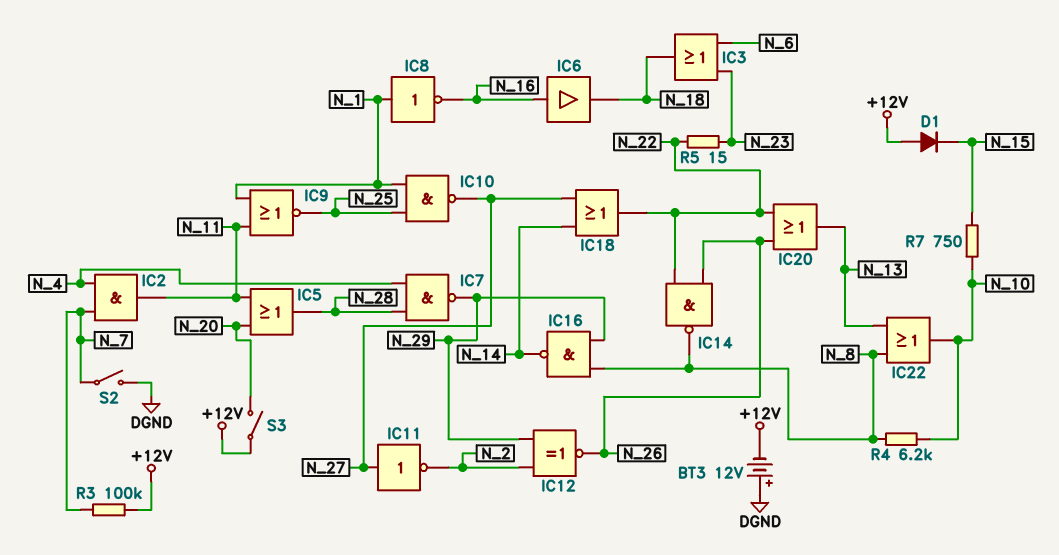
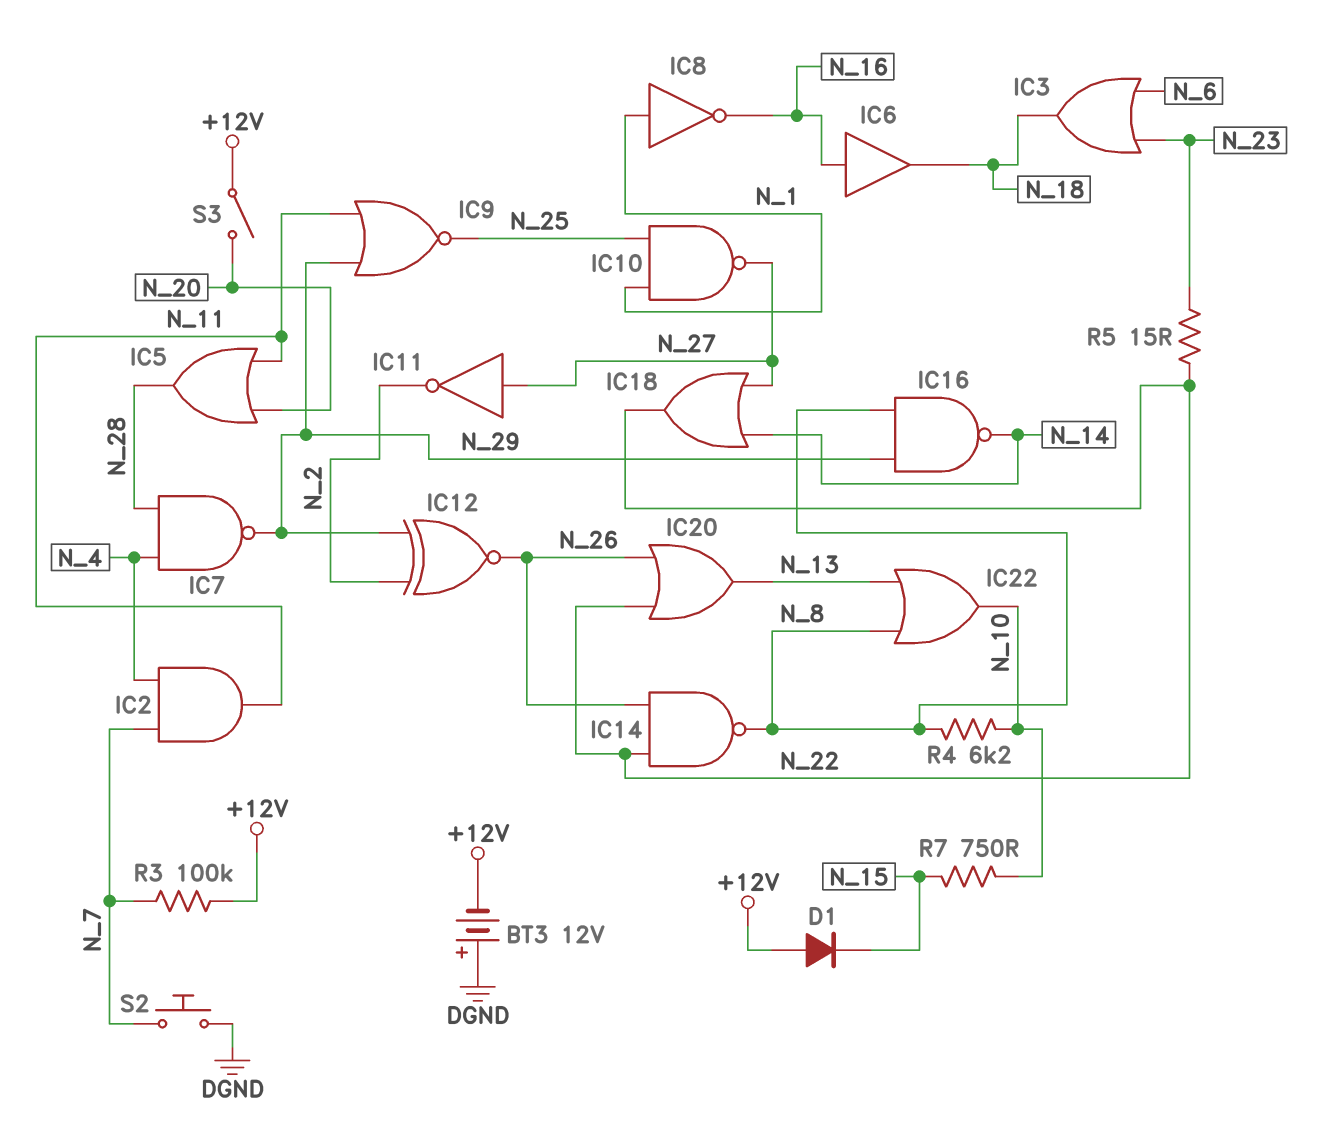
IC9: NOR (in N_1, in N_11, out N_25) -> NOR (in N_11, in N_29, out N_25)
S2: switch (DGND, N_7) -> button (DGND, N_7)

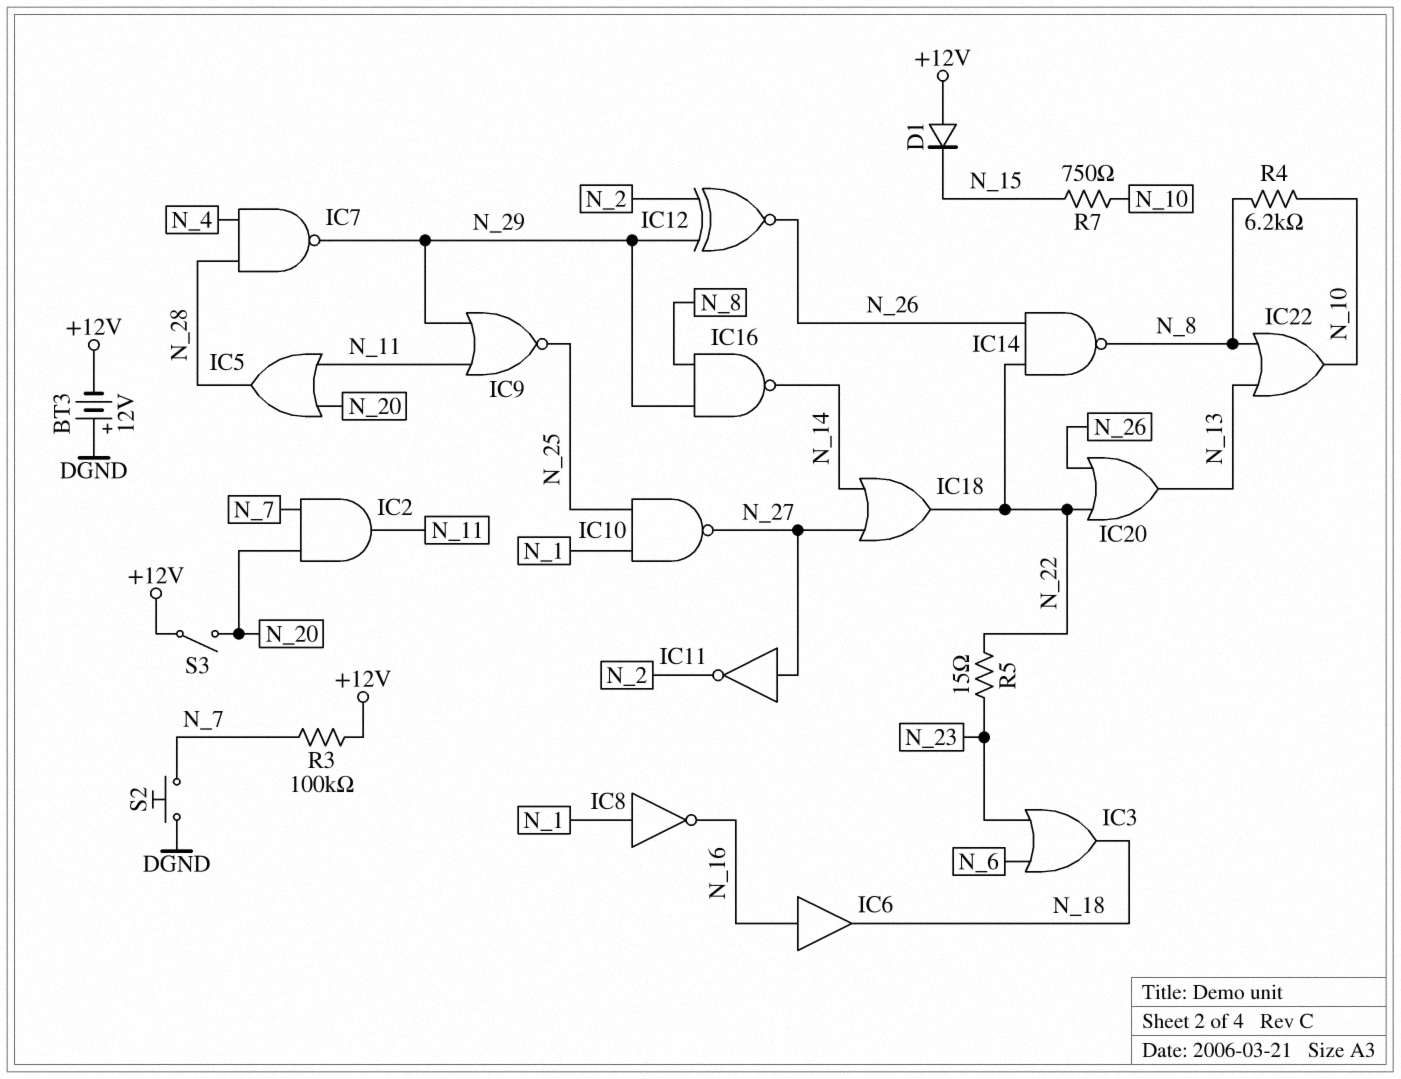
IC2: AND (in N_4, in N_7, out N_11) -> AND (in N_7, in N_20, out N_11)

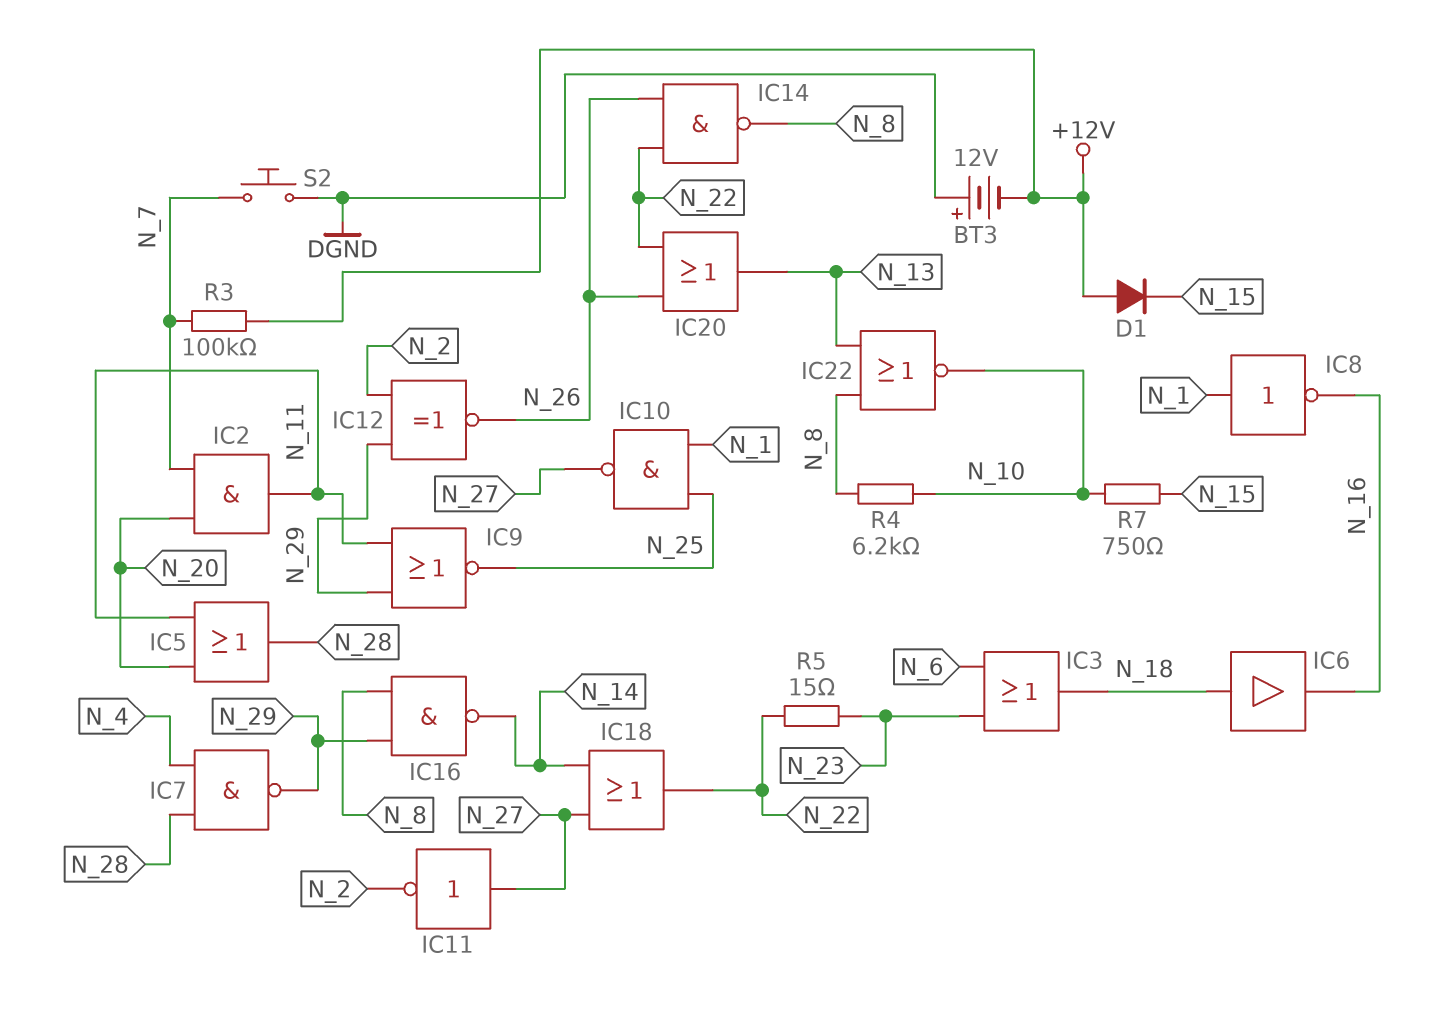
IC6: buffer (in N_16, out N_18) -> buffer (in N_18, out N_16)
IC22: OR (in N_8, in N_13, out N_10) -> NOR (in N_8, in N_13, out N_10)
S3: switch (+12V, N_20) -> none

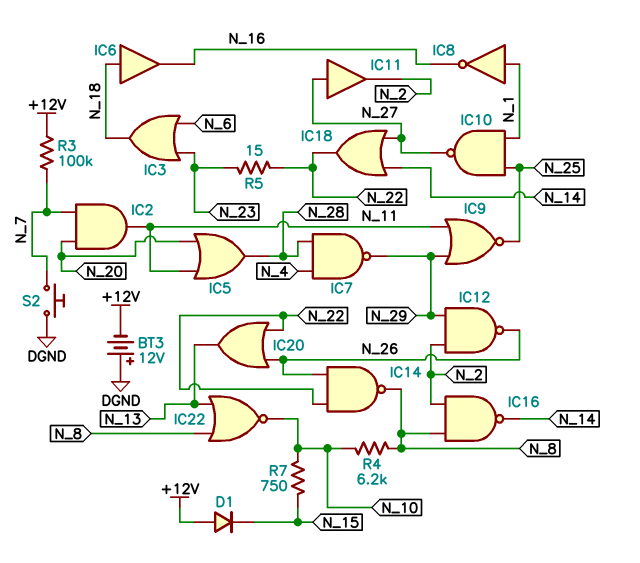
IC11: NOT (in N_27, out N_2) -> buffer (in N_27, out N_2)
IC12: XNOR (in N_2, in N_29, out N_26) -> NAND (in N_2, in N_29, out N_26)
IC16: NAND (in N_8, in N_29, out N_14) -> NAND (in N_2, in N_8, out N_14)

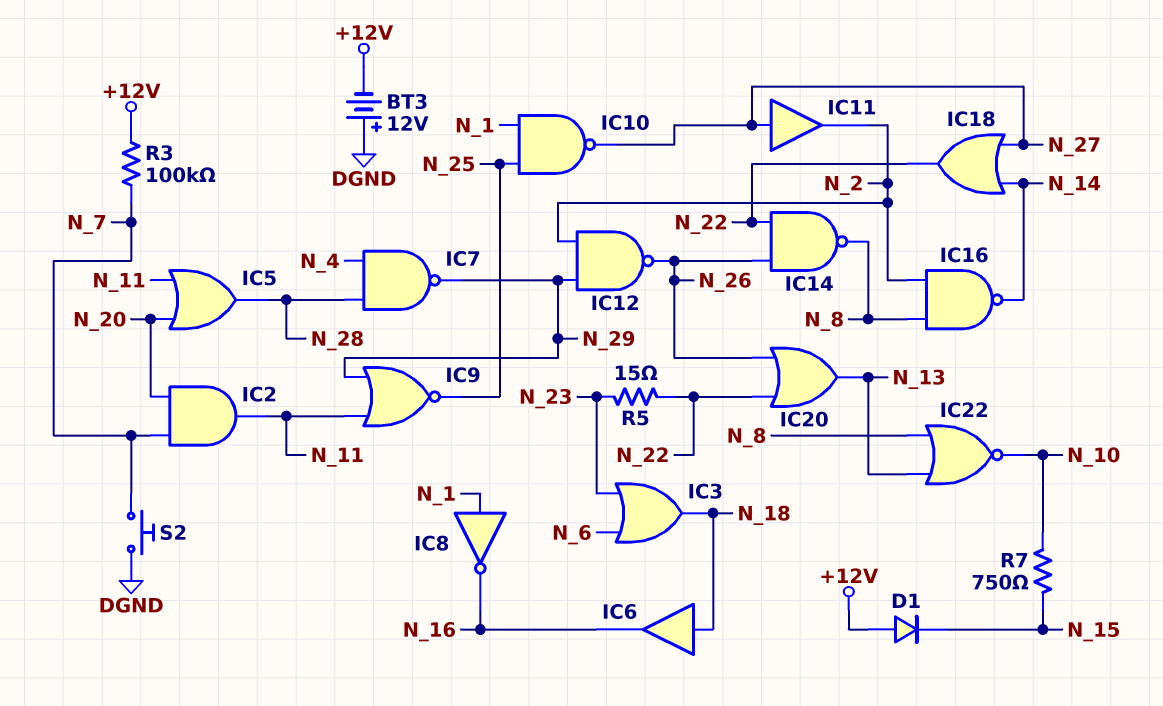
R4: 6.2k (N_8, N_10) -> none

